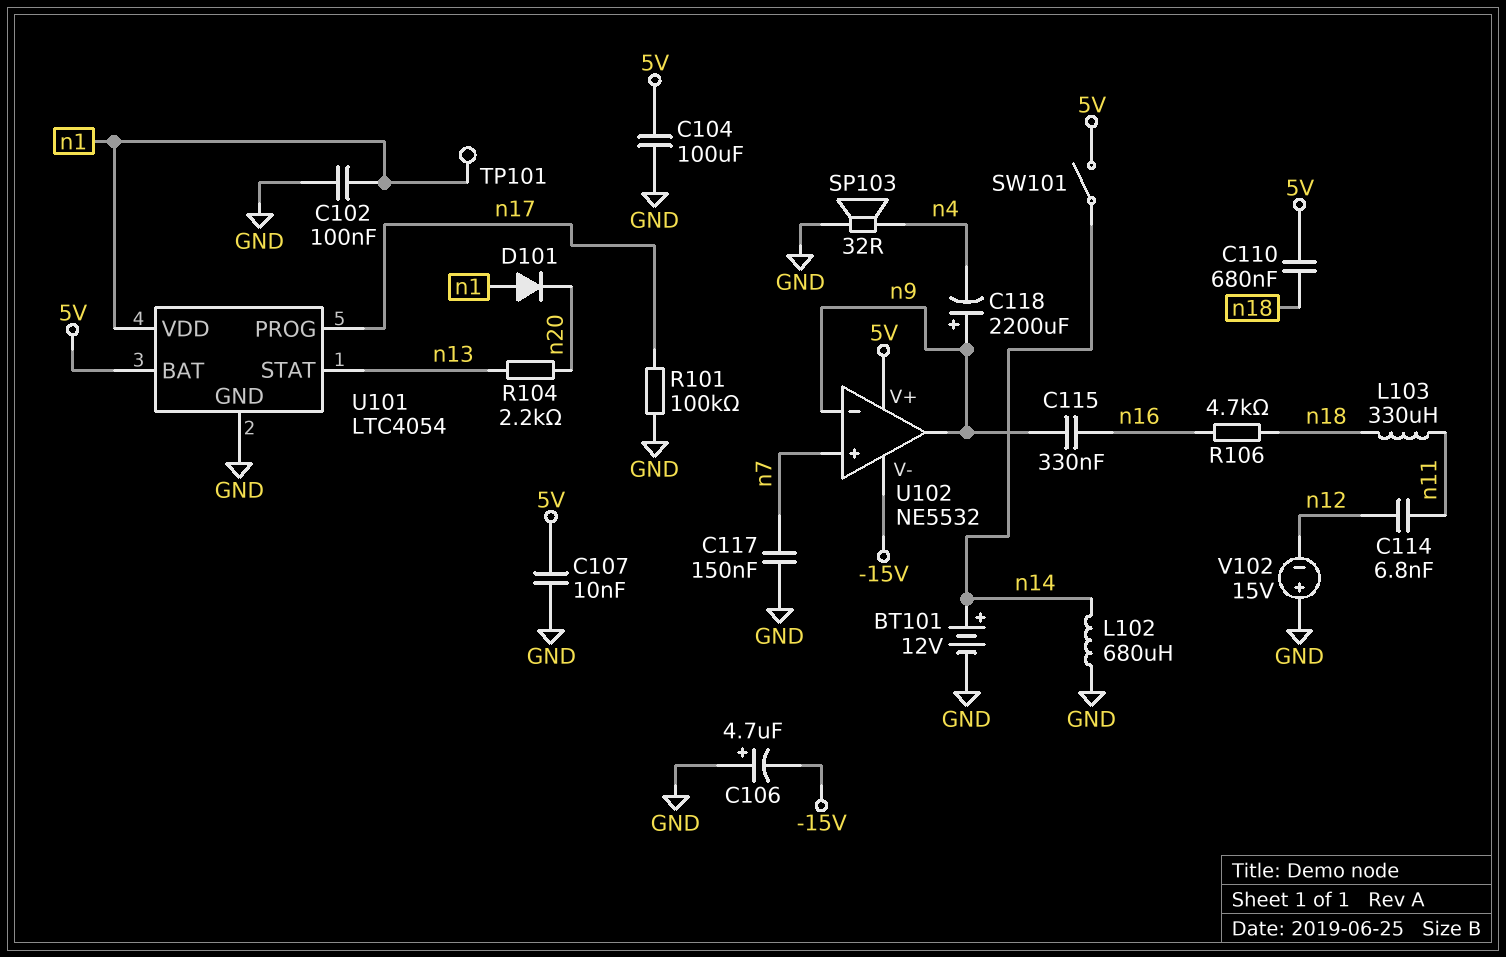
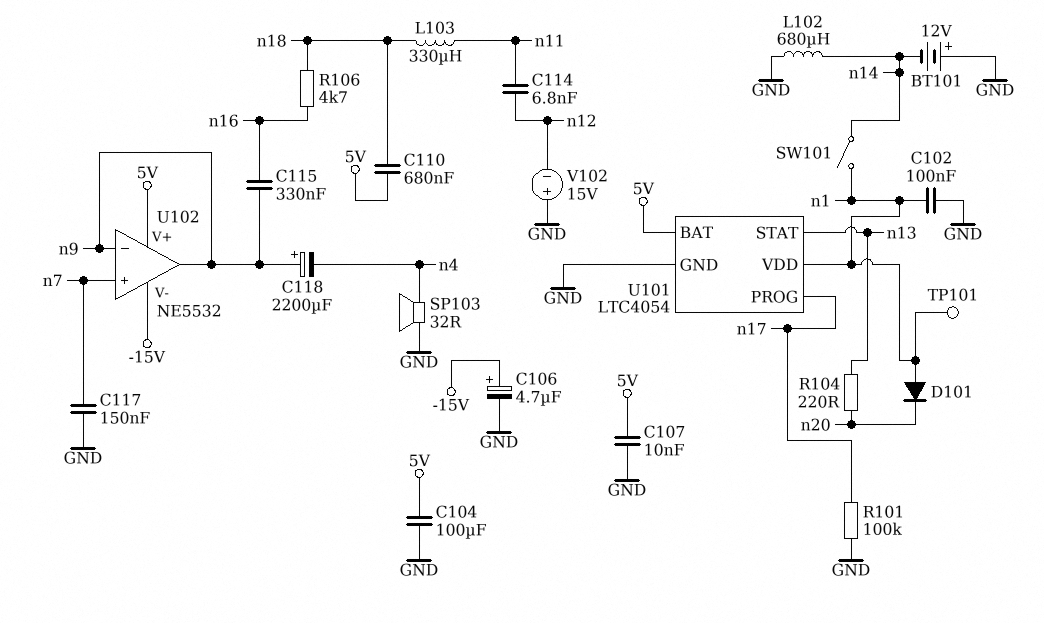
BT101: 12V (plus n14, minus GND) -> 12V (plus GND, minus n14)
C106: 4.7uF (plus GND, minus -15V) -> 4.7uF (plus -15V, minus GND)
R104: 2.2k (n13, n20) -> 220 (n13, n20)
SW101: switch (5V, n14) -> switch (n1, n14)

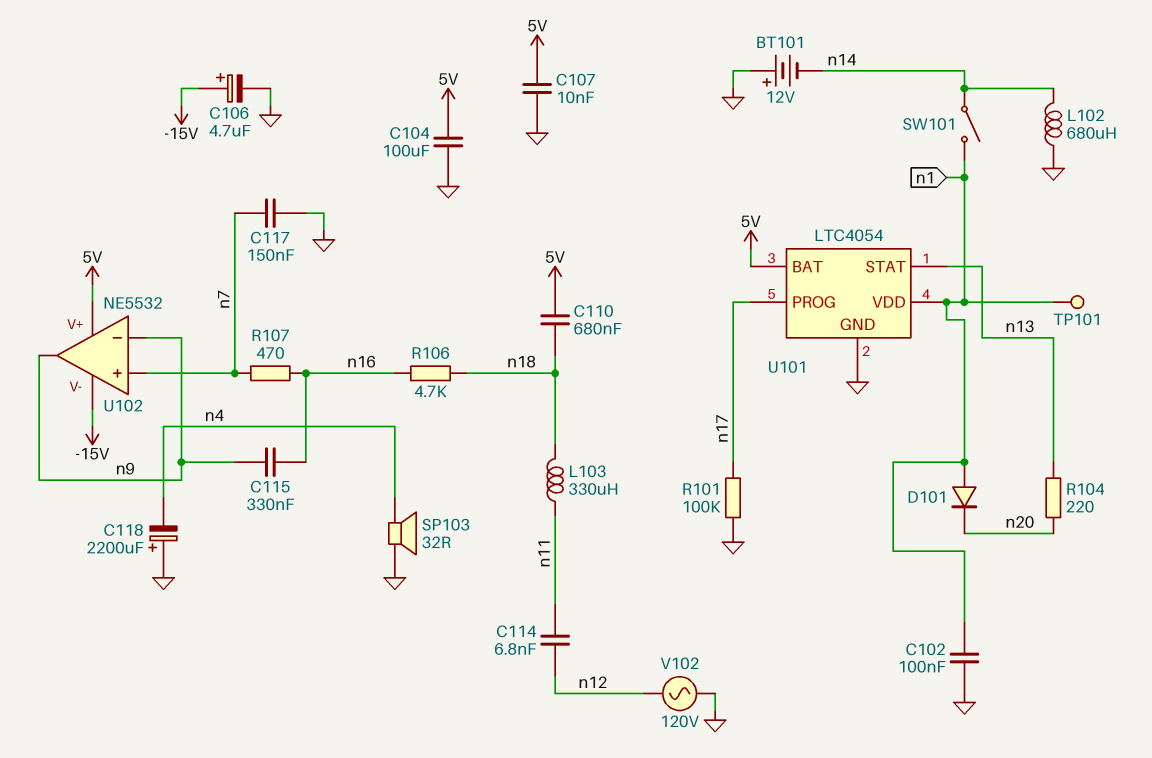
C118: 2200uF (plus n9, minus n4) -> 2200uF (plus GND, minus n4)
R107: none -> 470 (n7, n16)
V102: 15V (plus GND, minus n12) -> AC 120V (GND, n12)

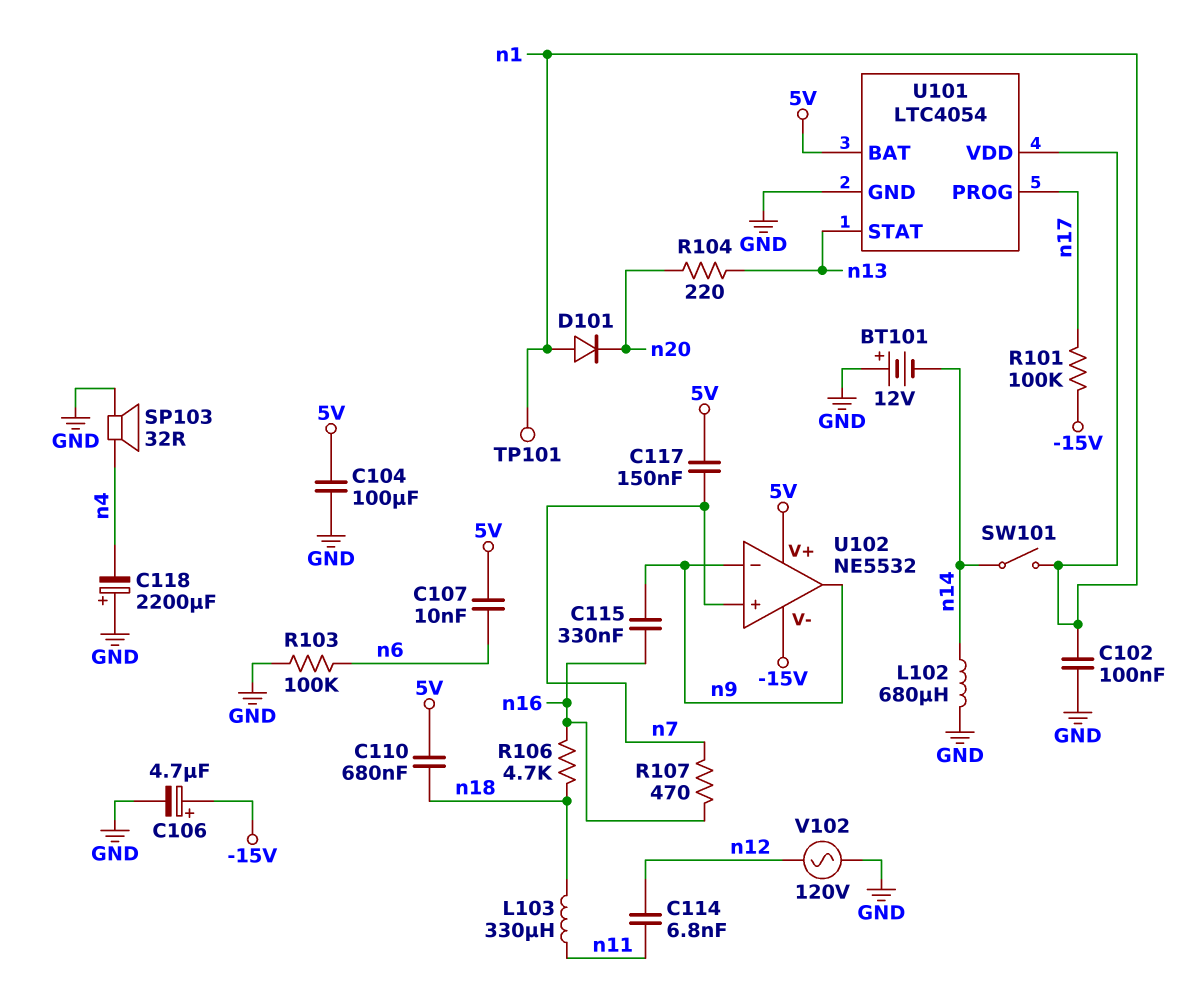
C107: 10nF (5V, GND) -> 10nF (5V, n6)
C117: 150nF (GND, n7) -> 150nF (5V, n7)
R101: 100k (GND, n17) -> 100k (-15V, n17)
R103: none -> 100k (GND, n6)

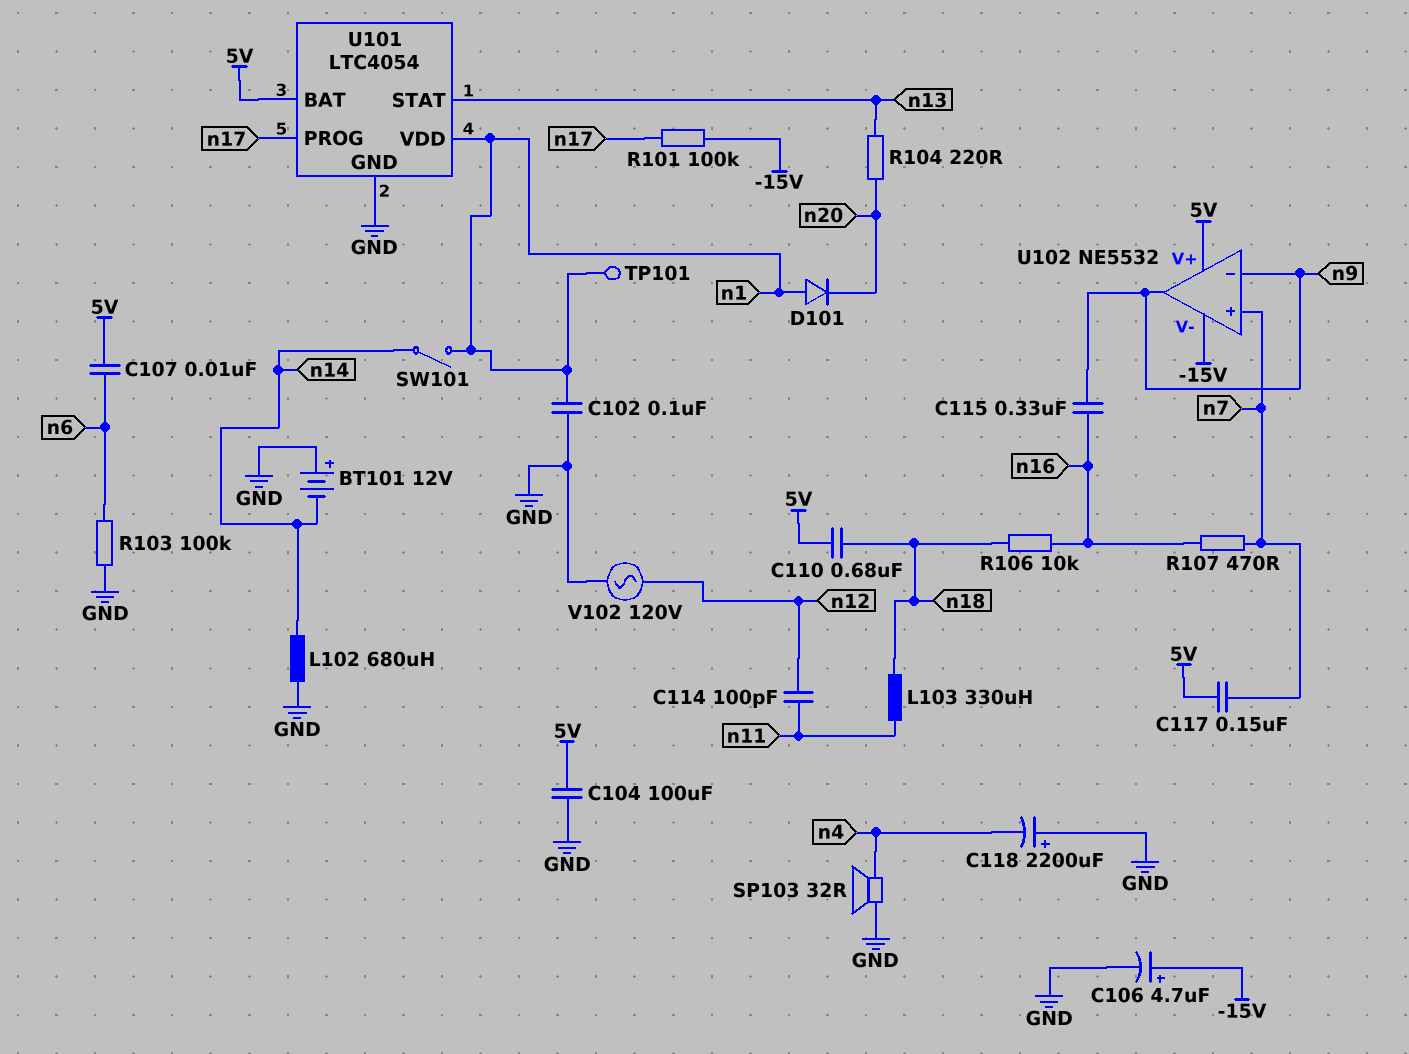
C114: 6.8nF (n11, n12) -> 100pF (n11, n12)
R106: 4.7k (n16, n18) -> 10k (n16, n18)

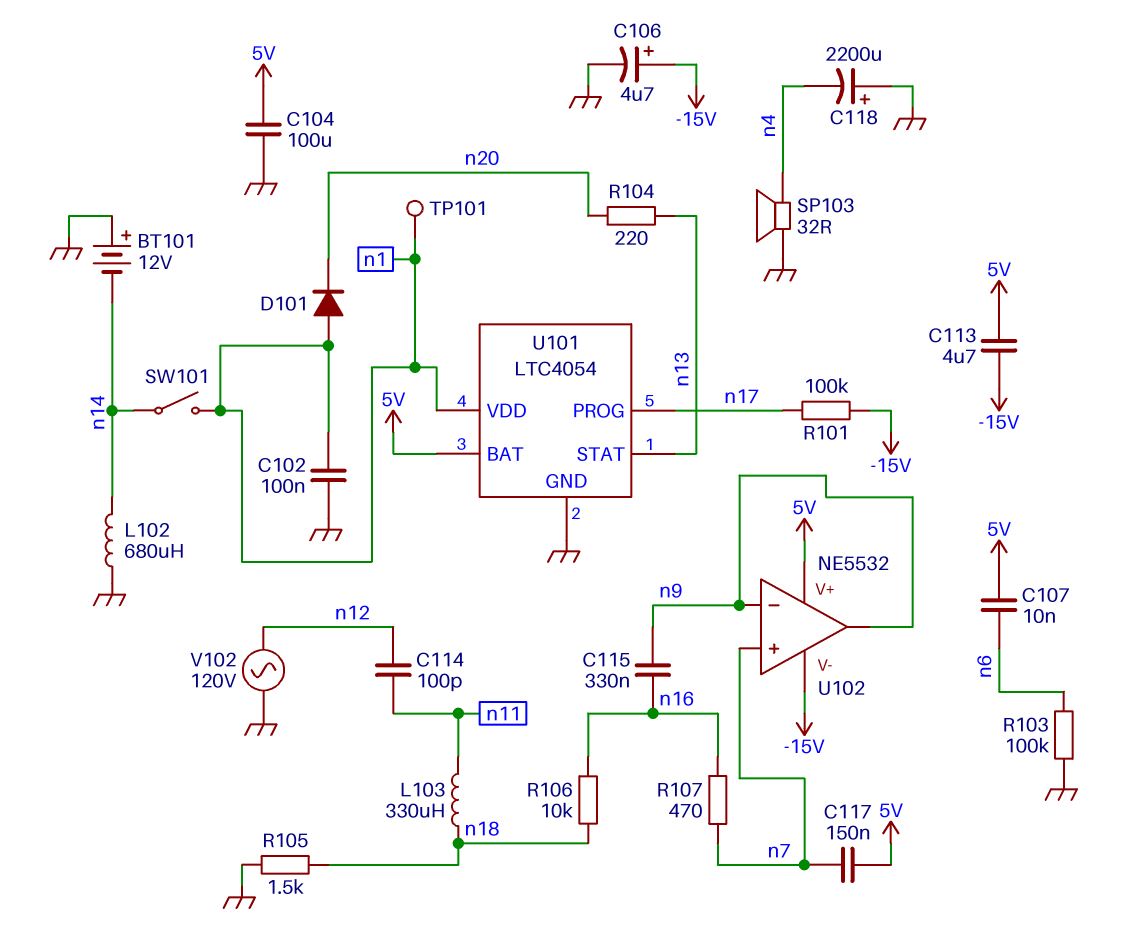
C110: 680nF (5V, n18) -> none
C113: none -> 4.7uF (-15V, 5V)
R105: none -> 1.5k (GND, n18)

